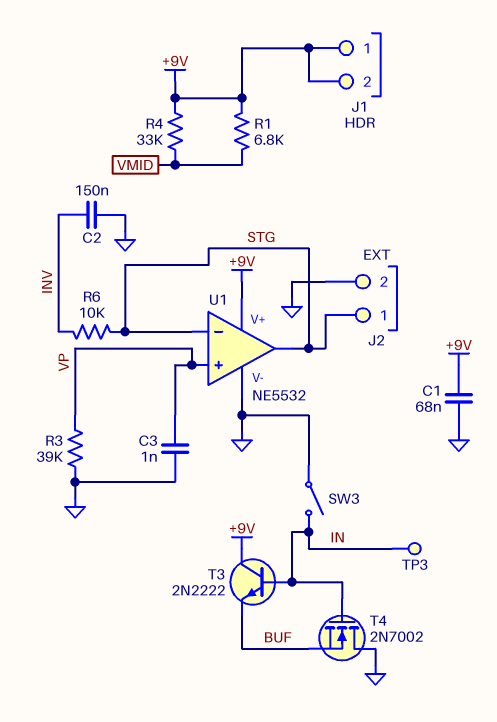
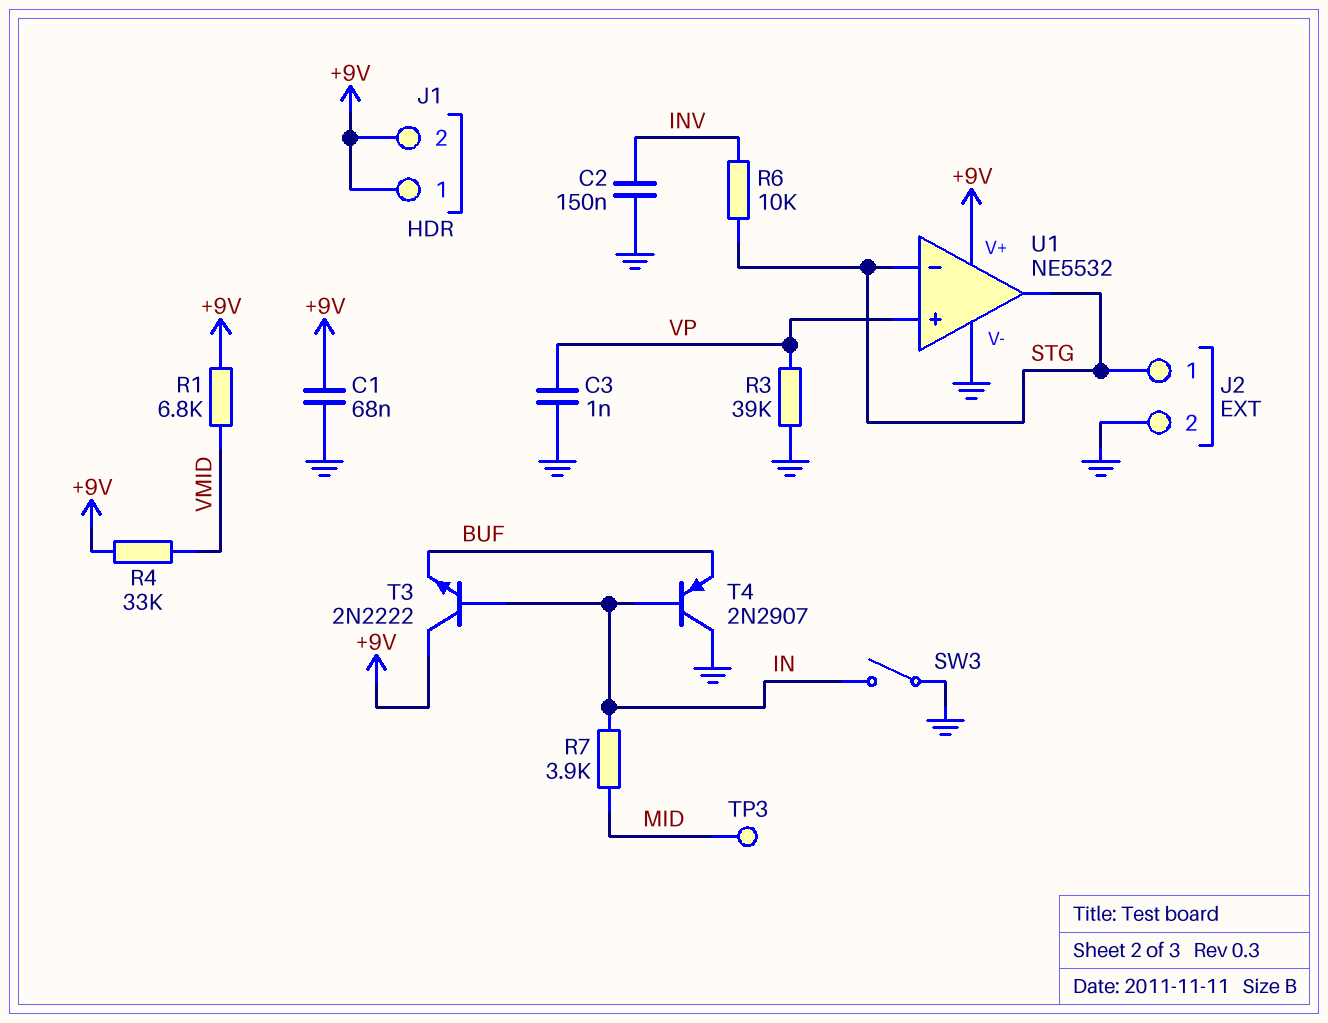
R7: none -> 3.9k (IN, MID)
T4: NMOS 2N7002 (G IN, D GND, S BUF) -> PNP 2N2907 (B IN, C GND, E BUF)
TP3: test point (IN) -> test point (MID)

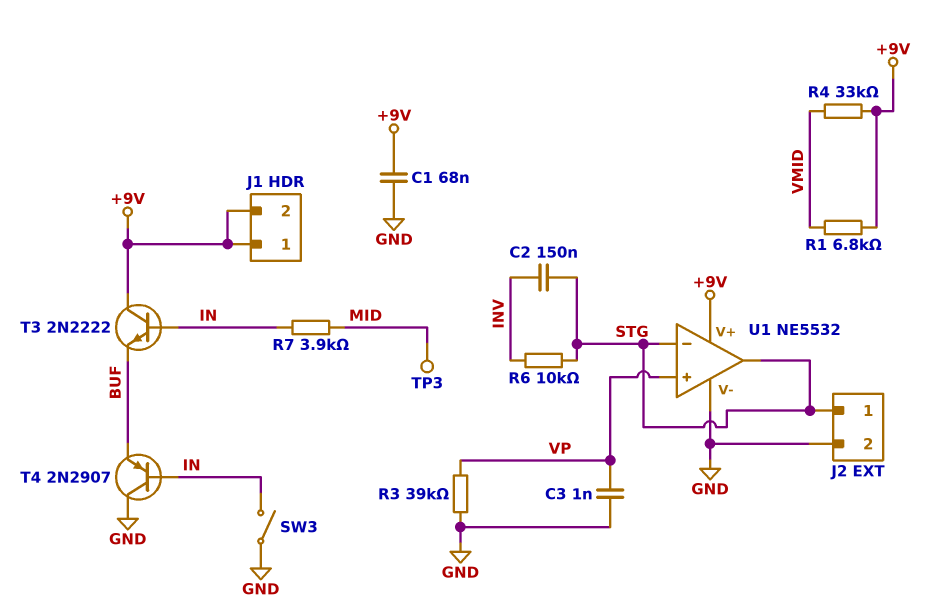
C2: 150nF (GND, INV) -> 150nF (INV, STG)

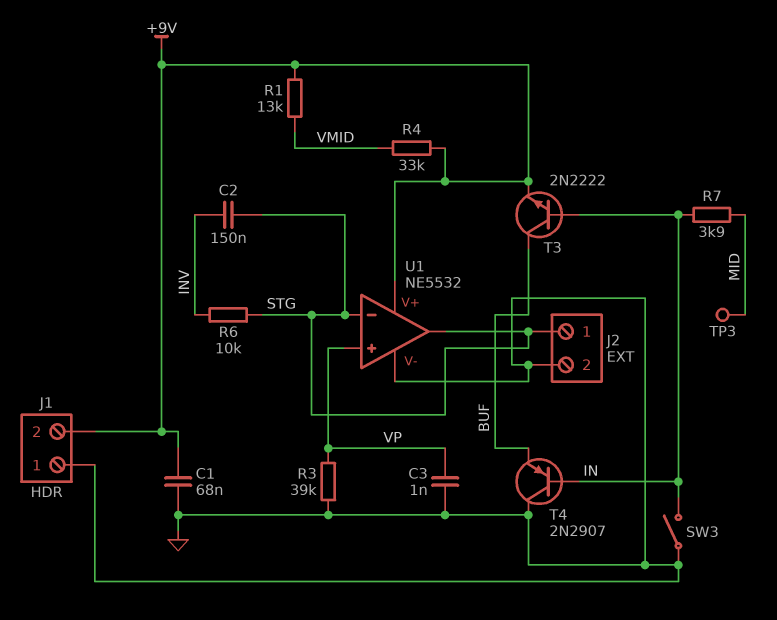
J1 pin 1: +9V -> GND
R1: 6.8k (+9V, VMID) -> 13k (+9V, VMID)
T3: NPN 2N2222 (B IN, C +9V, E BUF) -> NPN 2N2222 (B IN, C BUF, E +9V)

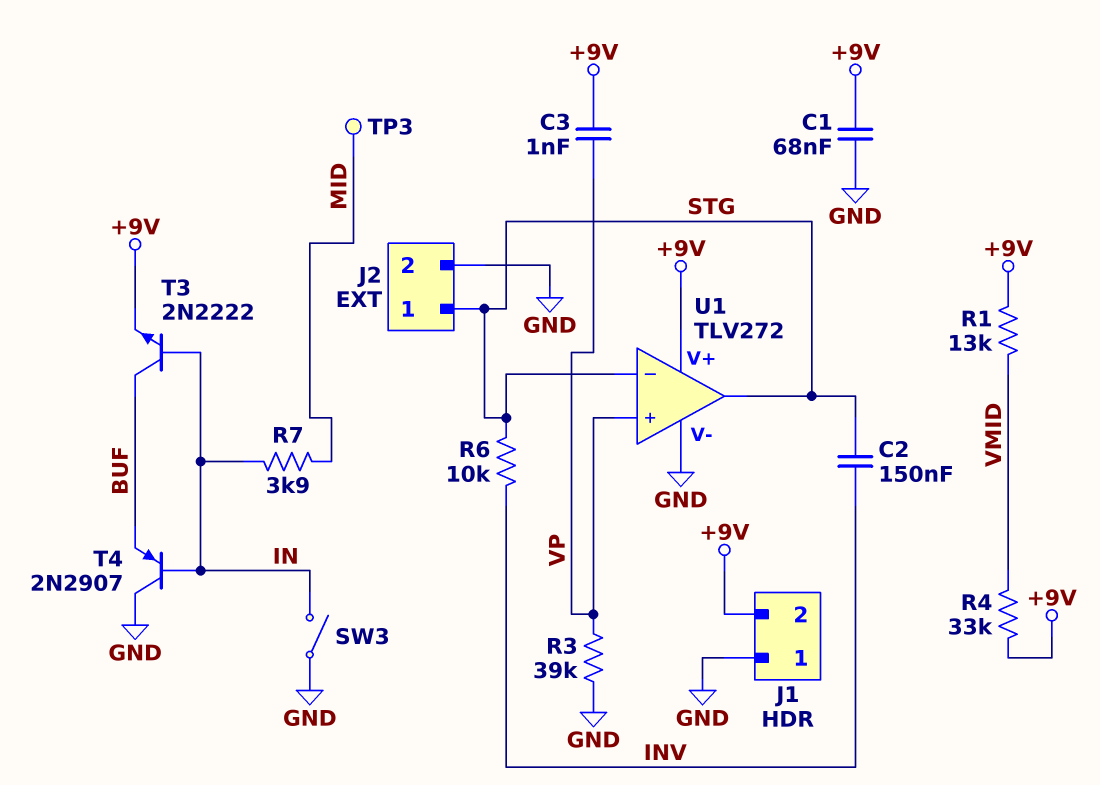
C3: 1nF (GND, VP) -> 1nF (+9V, VP)
U1: NE5532 -> TLV272

